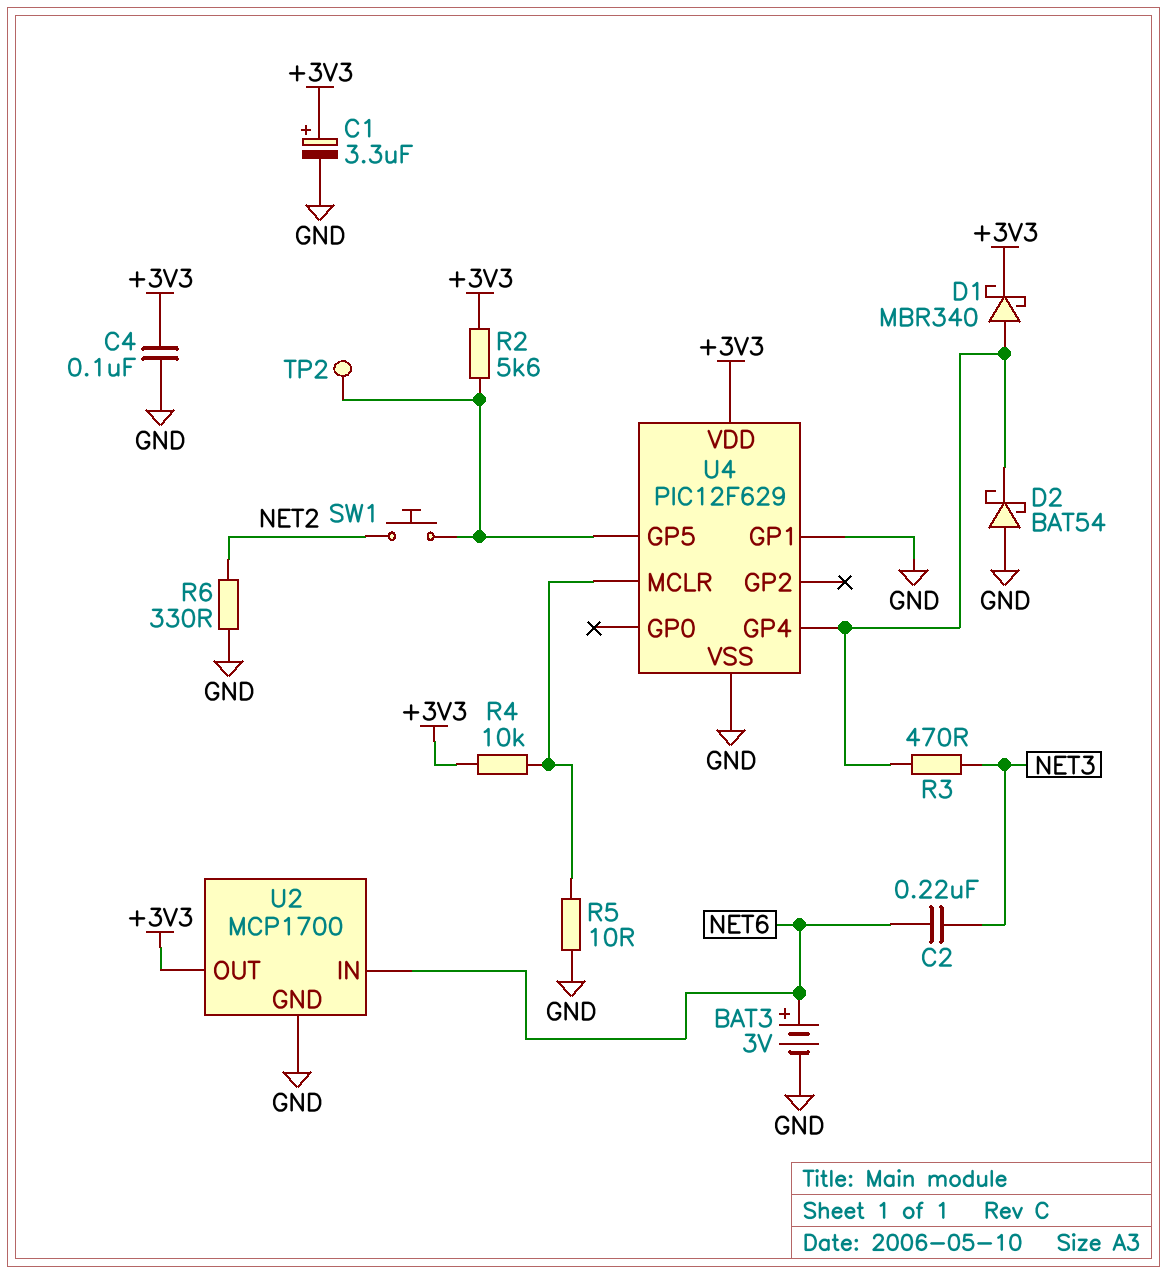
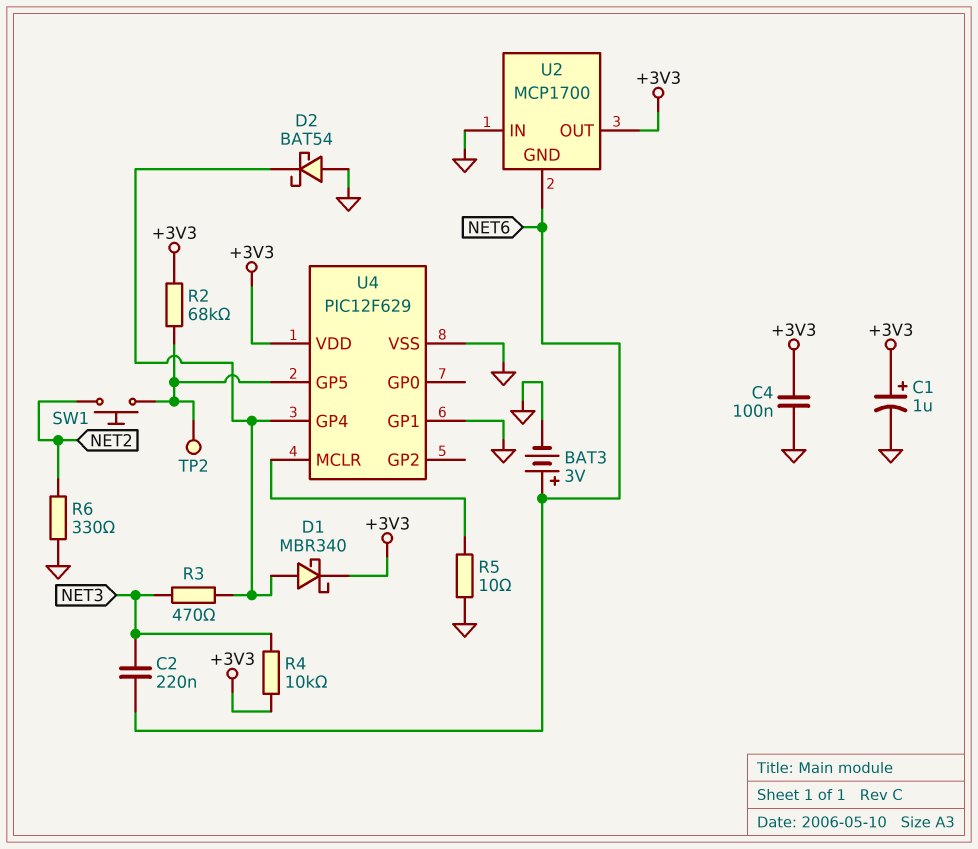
C1: 3.3uF (plus +3V3, minus GND) -> 1uF (plus +3V3, minus GND)
R2: 5.6k (+3V3, U4/GP5) -> 68k (+3V3, U4/GP5)
R4: 10k (+3V3, U4/MCLR) -> 10k (+3V3, NET3)
U2 pin GND: GND -> NET6
U2 pin IN: NET6 -> GND

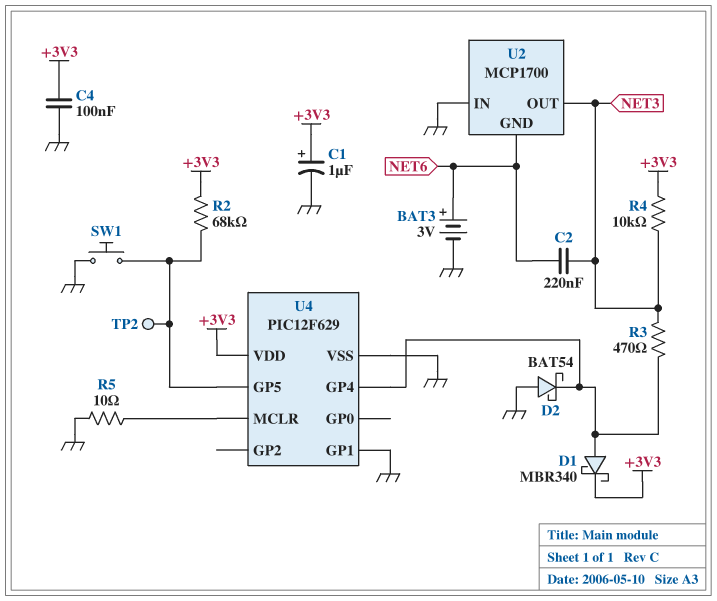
R6: 330 (GND, NET2) -> none
SW1: button (NET2, U4/GP5) -> button (GND, U4/GP5)
U2 pin OUT: +3V3 -> NET3

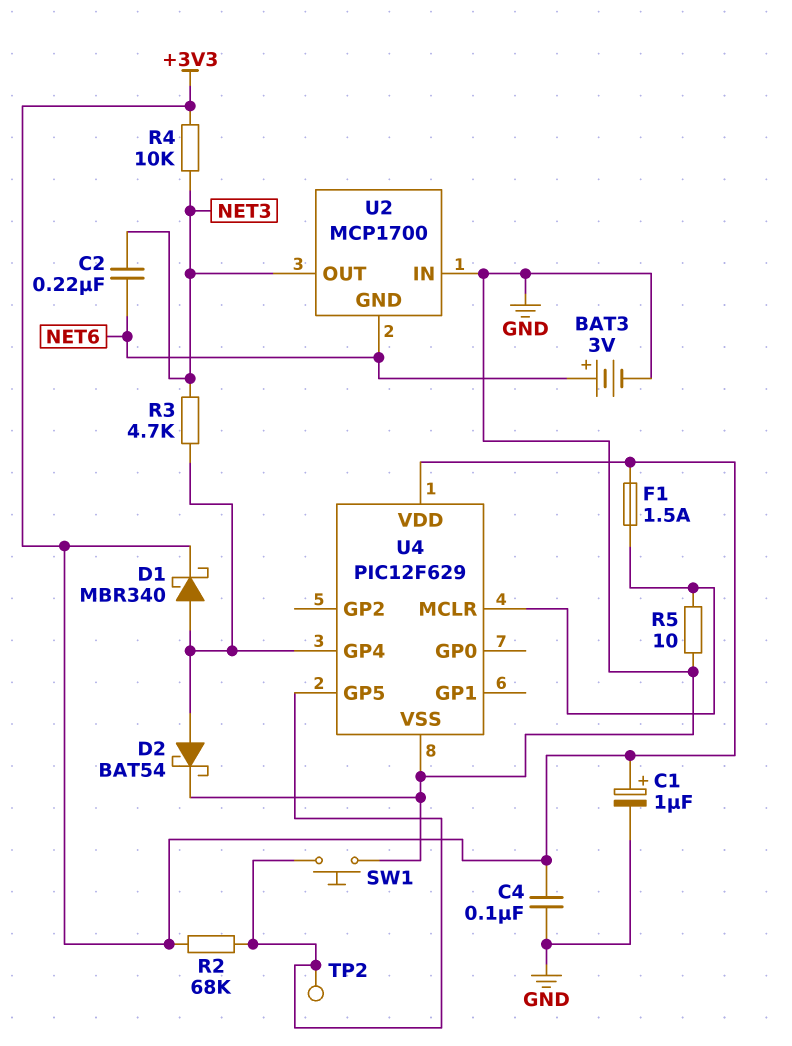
D2: schottky BAT54 (A GND, K U4/GP4) -> schottky BAT54 (A U4/GP4, K GND)
F1: none -> 1.5A (+3V3, U4/MCLR)
R3: 470 (NET3, U4/GP4) -> 4.7k (NET3, U4/GP4)
U4 pin GP1: GND -> none

